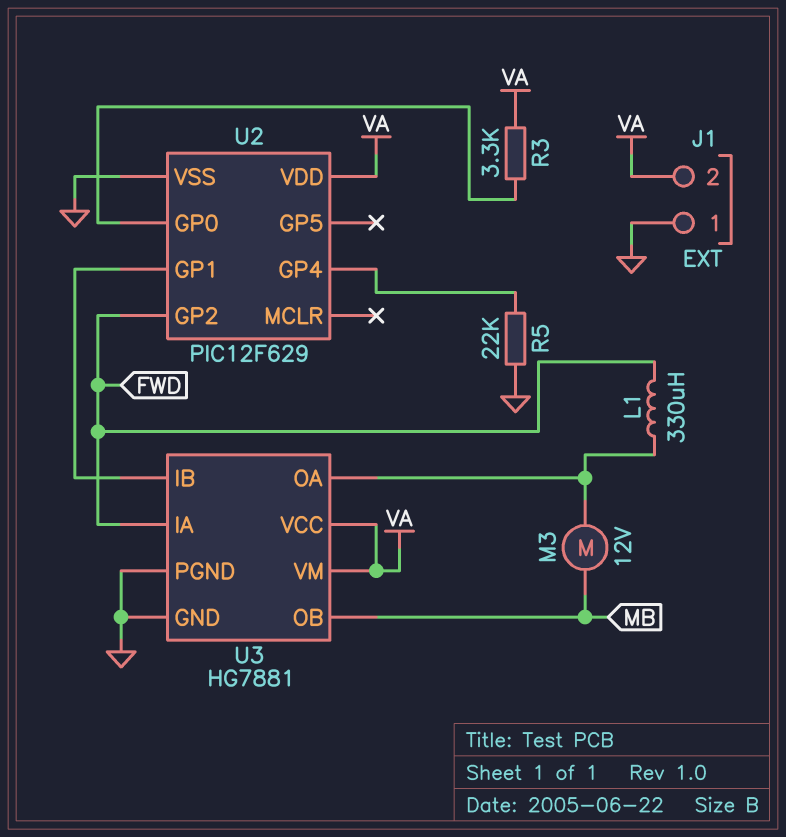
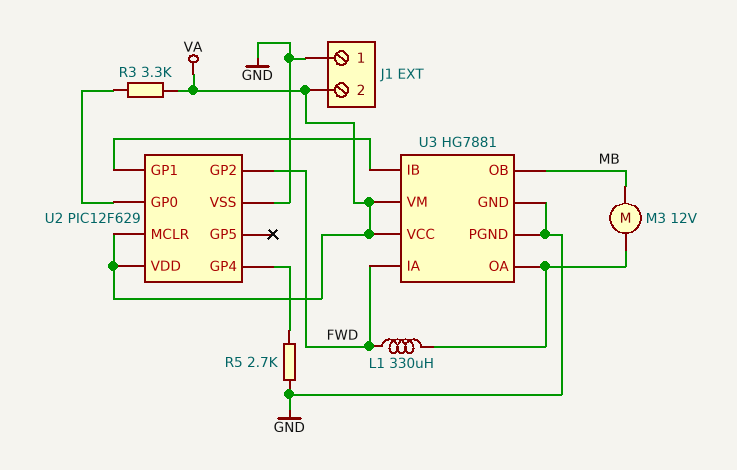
R5: 22k (GND, U2/GP4) -> 2.7k (GND, U2/GP4)
U2 pin MCLR: none -> VA

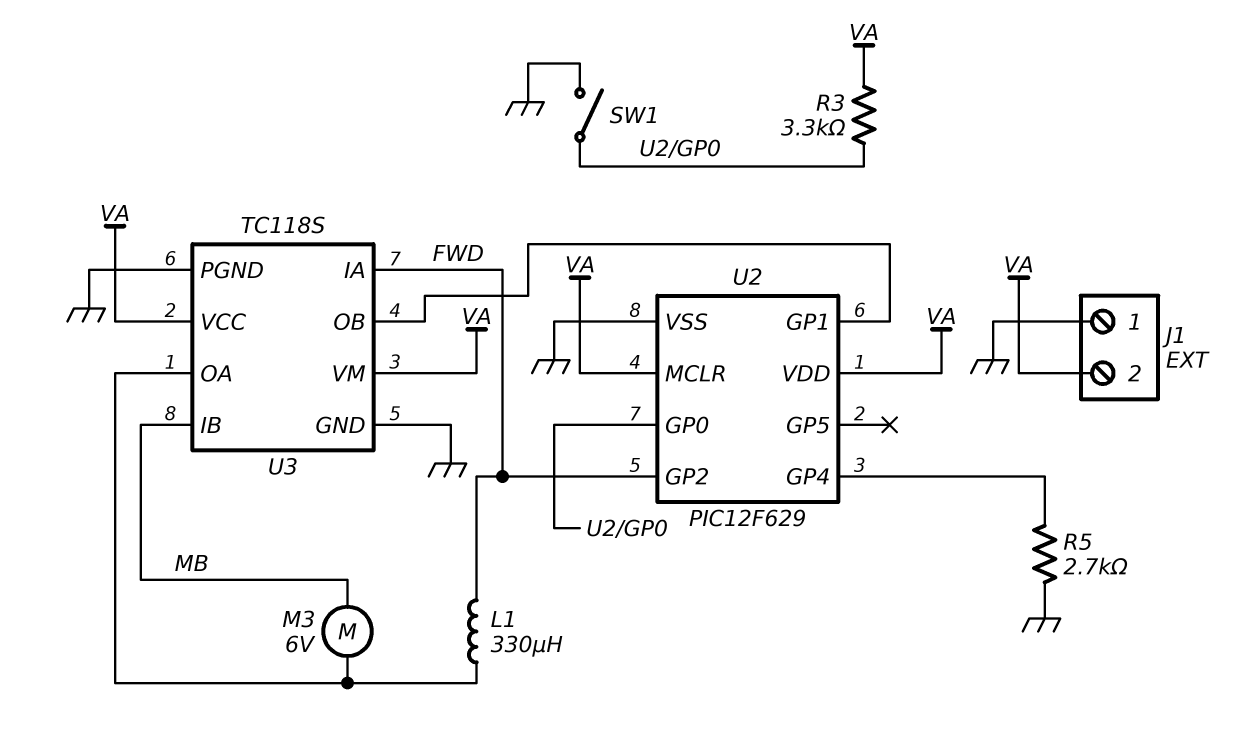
M3: motor 12V (MB, U3/OA) -> motor 6V (MB, U3/OA)
SW1: none -> switch (GND, U2/GP0)
U3: HG7881 -> TC118S
U3 pin IB: U2/GP1 -> MB
U3 pin OB: MB -> U2/GP1

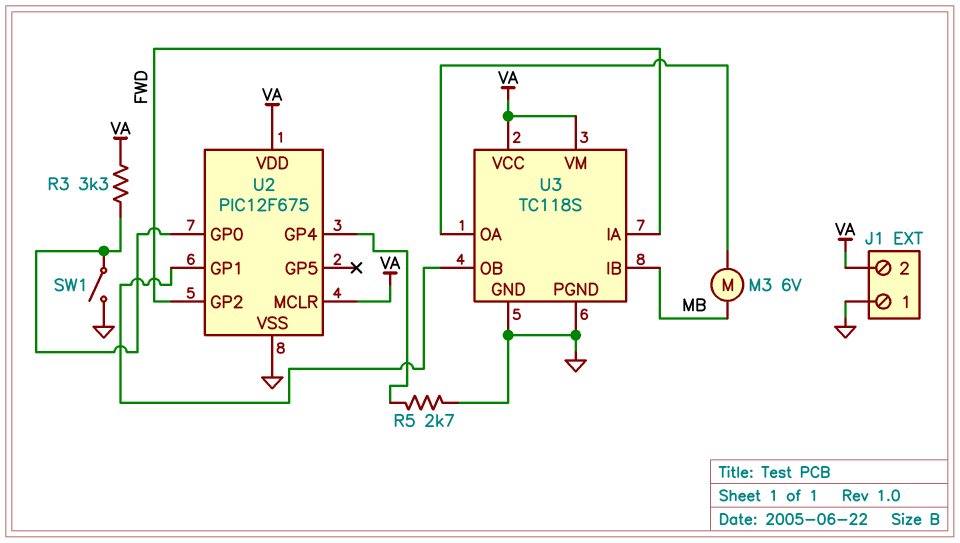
L1: 330uH (FWD, U3/OA) -> none
U2: PIC12F629 -> PIC12F675

